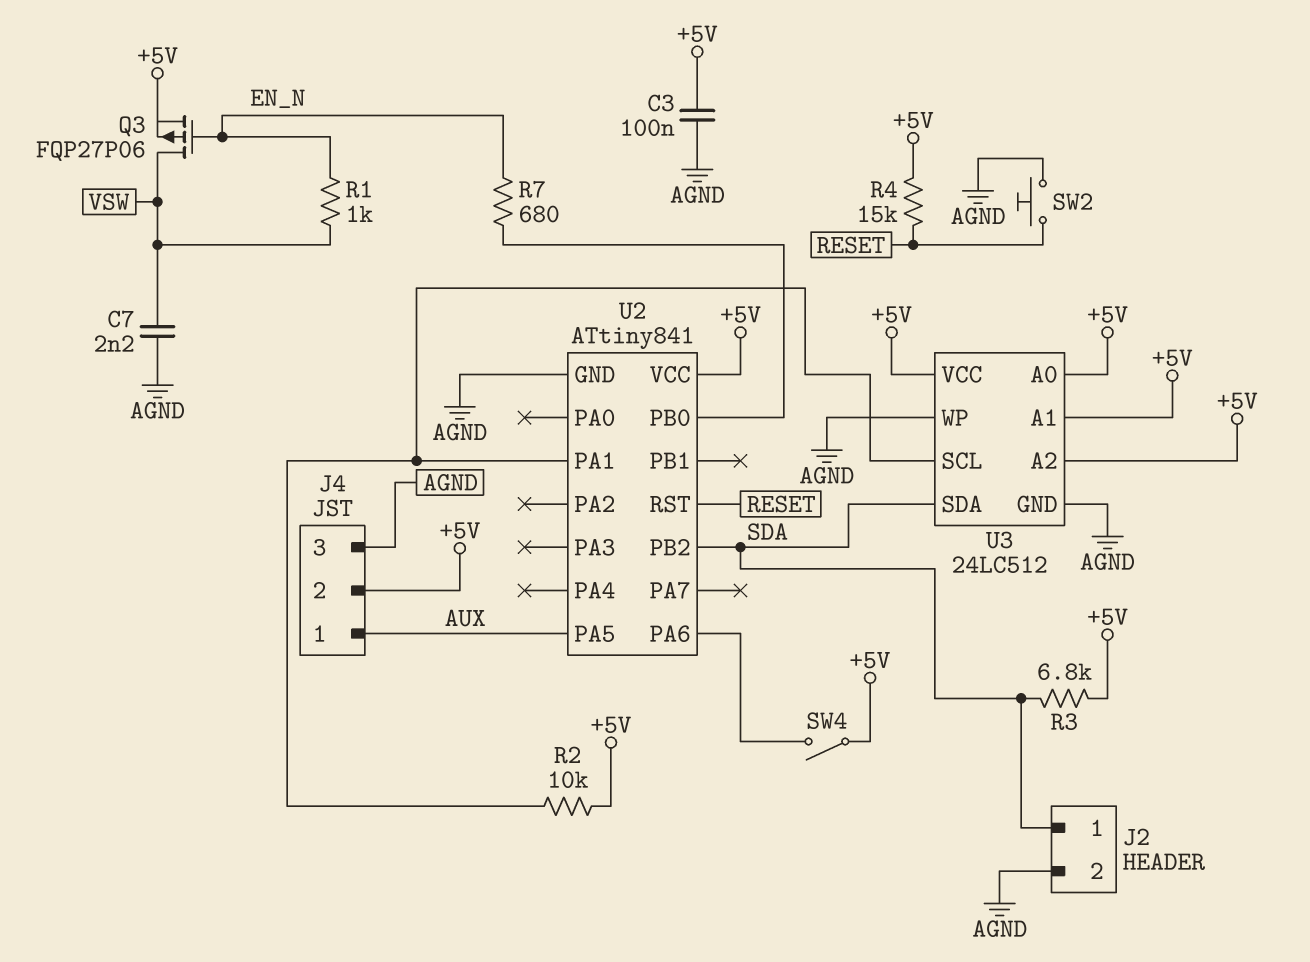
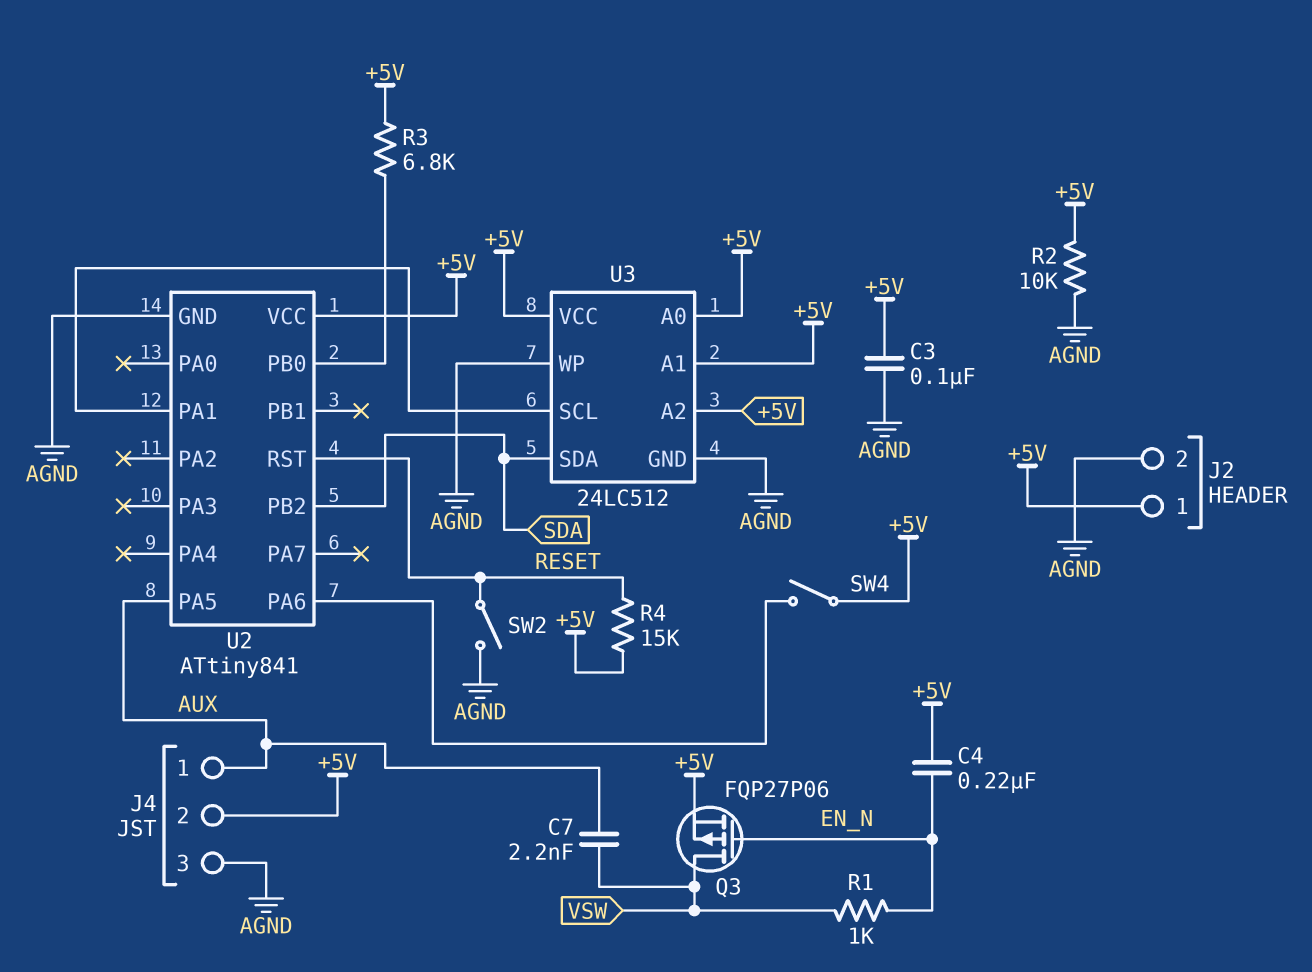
C4: none -> 220nF (+5V, EN_N)
C7: 2.2nF (AGND, VSW) -> 2.2nF (AUX, VSW)
J2 pin 1: SDA -> +5V
R2: 10k (+5V, U2/PA1) -> 10k (+5V, AGND)
R3: 6.8k (+5V, SDA) -> 6.8k (+5V, U2/PB0)
R7: 680 (EN_N, U2/PB0) -> none
SW2: button (AGND, RESET) -> switch (AGND, RESET)

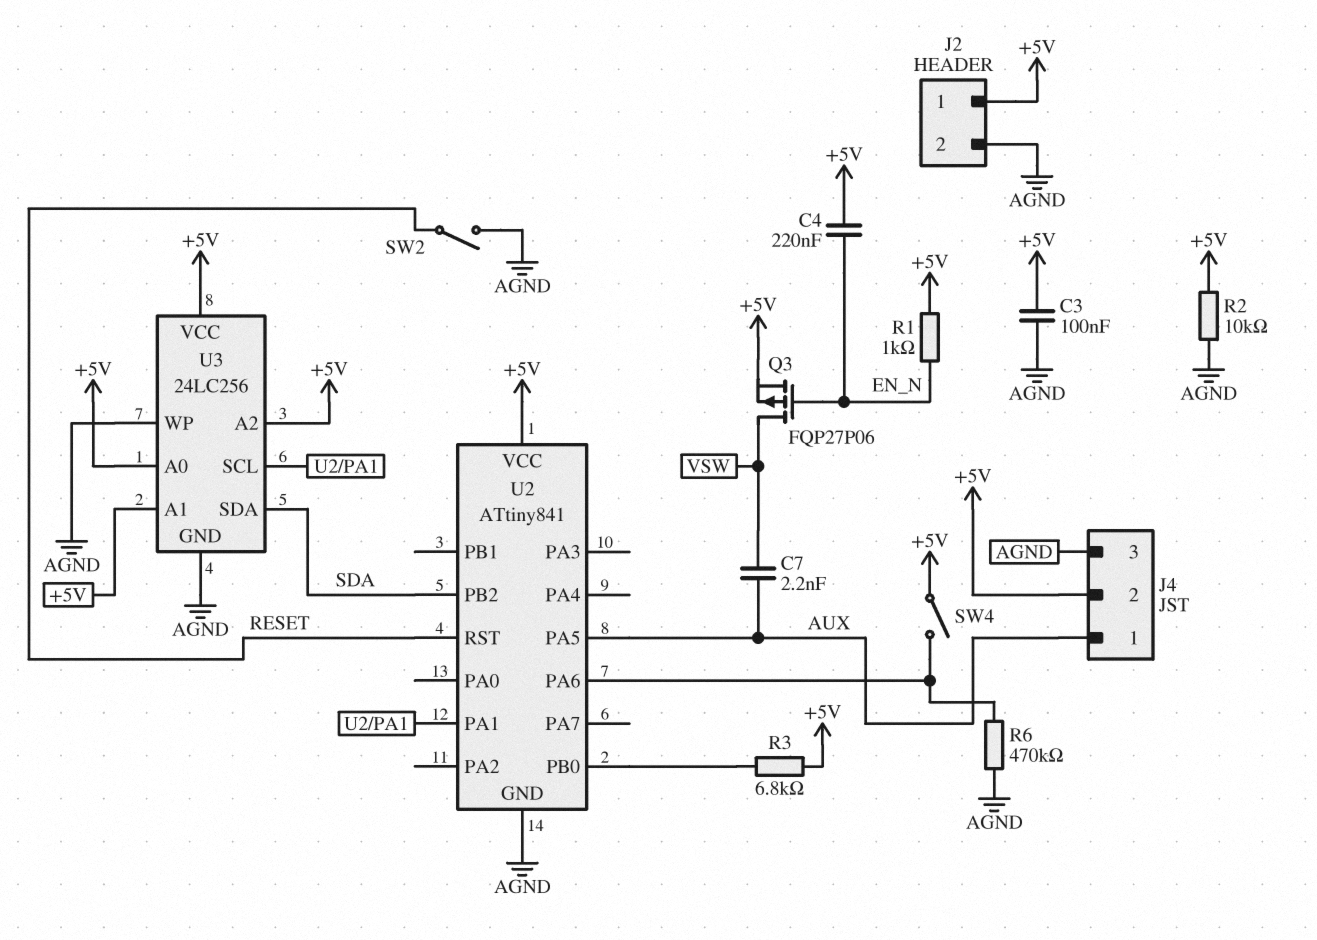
R1: 1k (EN_N, VSW) -> 1k (+5V, EN_N)
R4: 15k (+5V, RESET) -> none
R6: none -> 470k (AGND, U2/PA6)
U3: 24LC512 -> 24LC256

